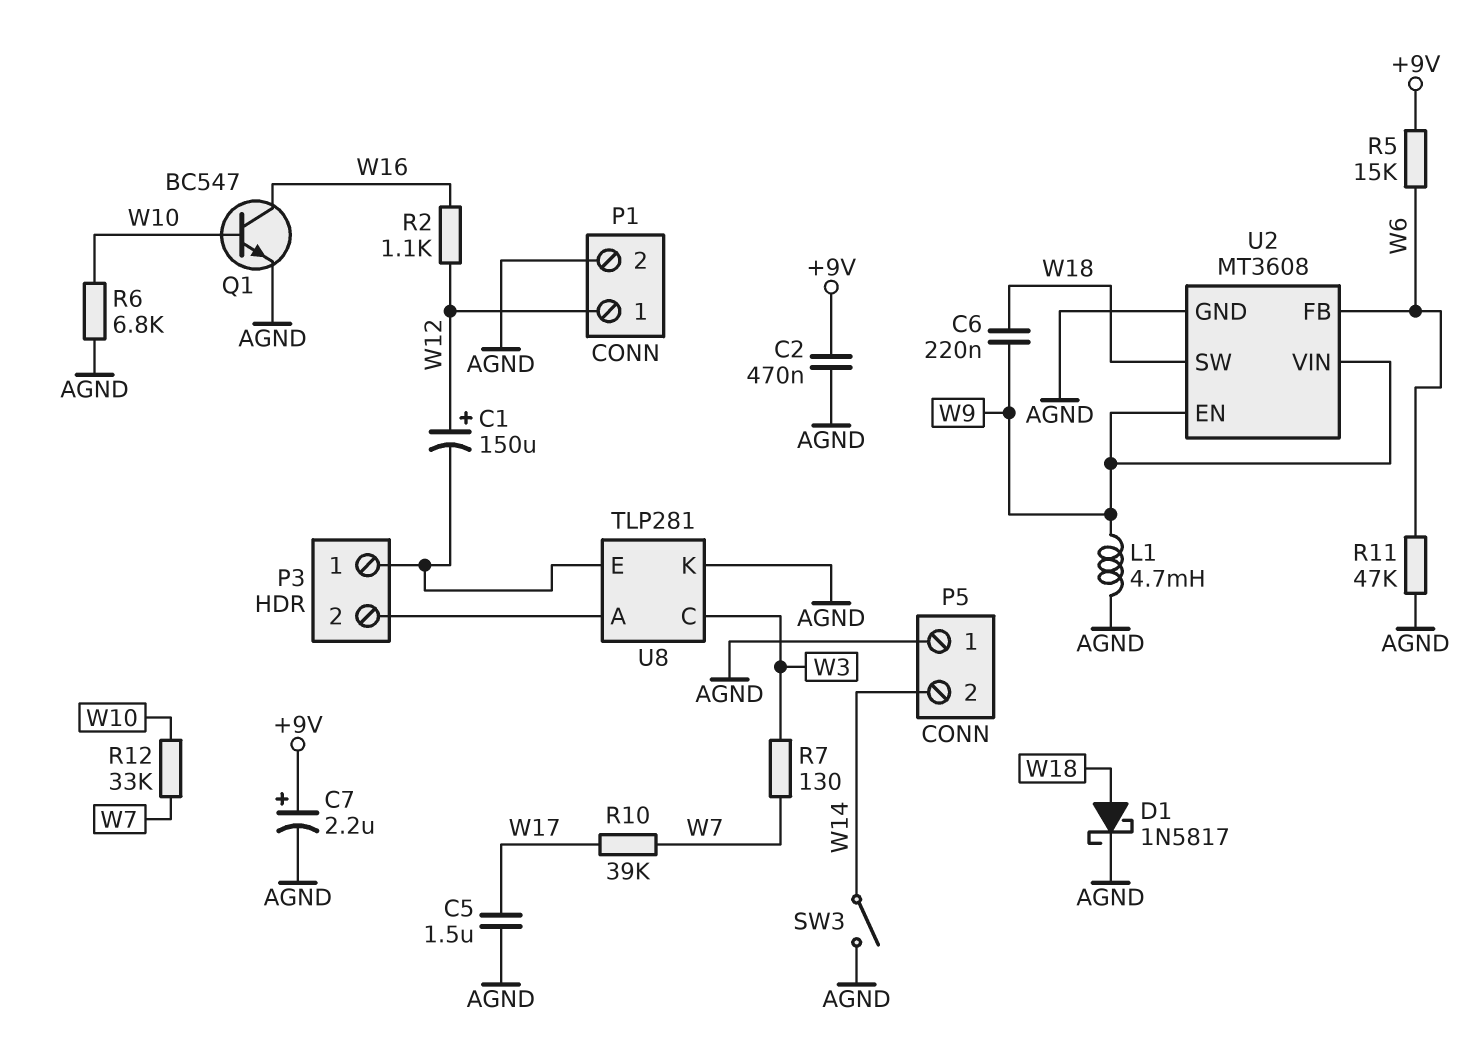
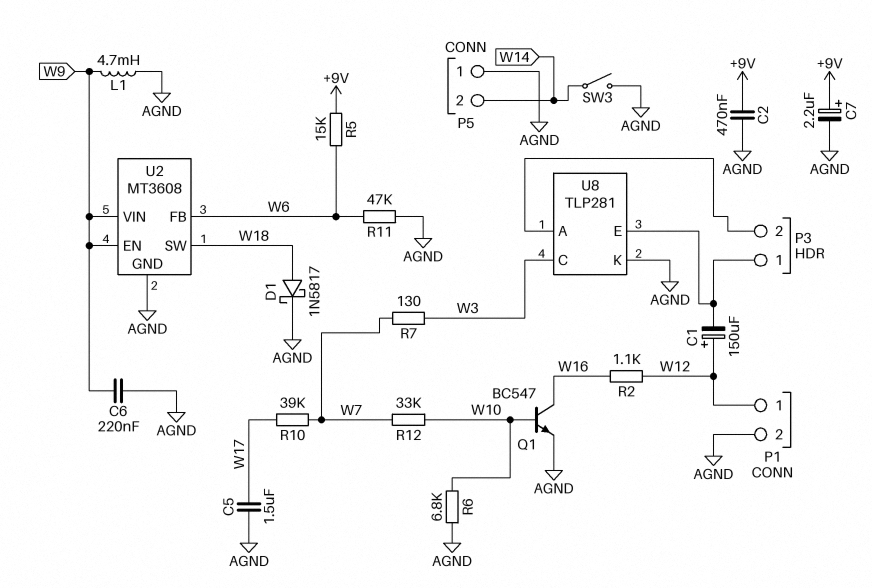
C6: 220nF (W9, W18) -> 220nF (AGND, W9)

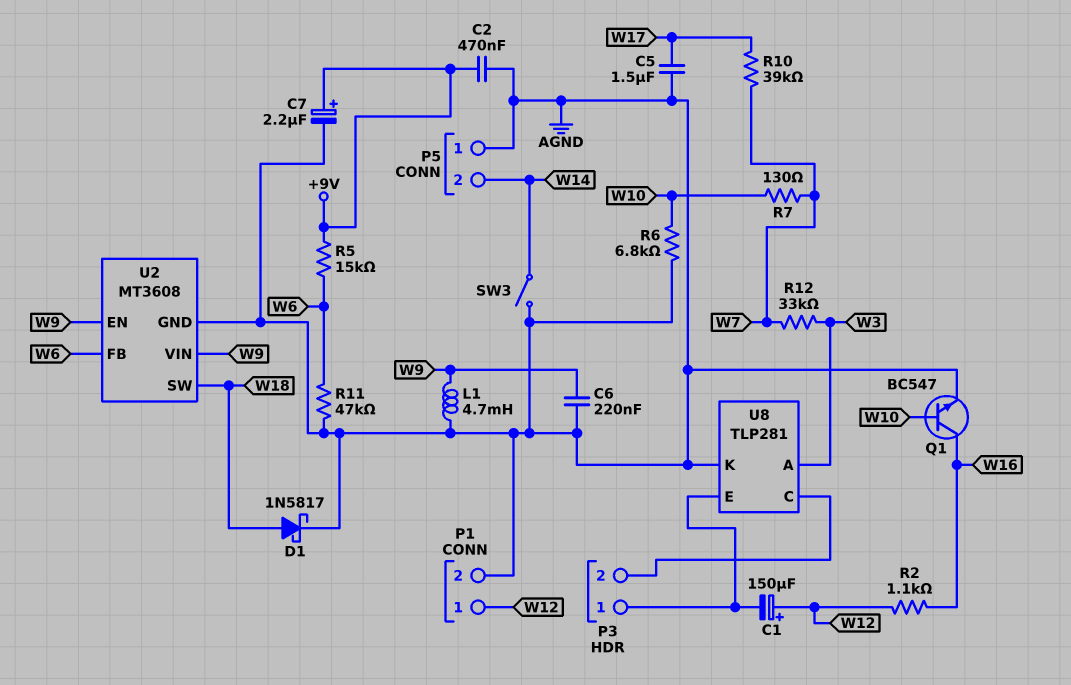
R7: 130 (W3, W7) -> 130 (W7, W10)
R12: 33k (W7, W10) -> 33k (W3, W7)
U8 pin A: P3/2 -> W3
U8 pin C: W3 -> P3/2

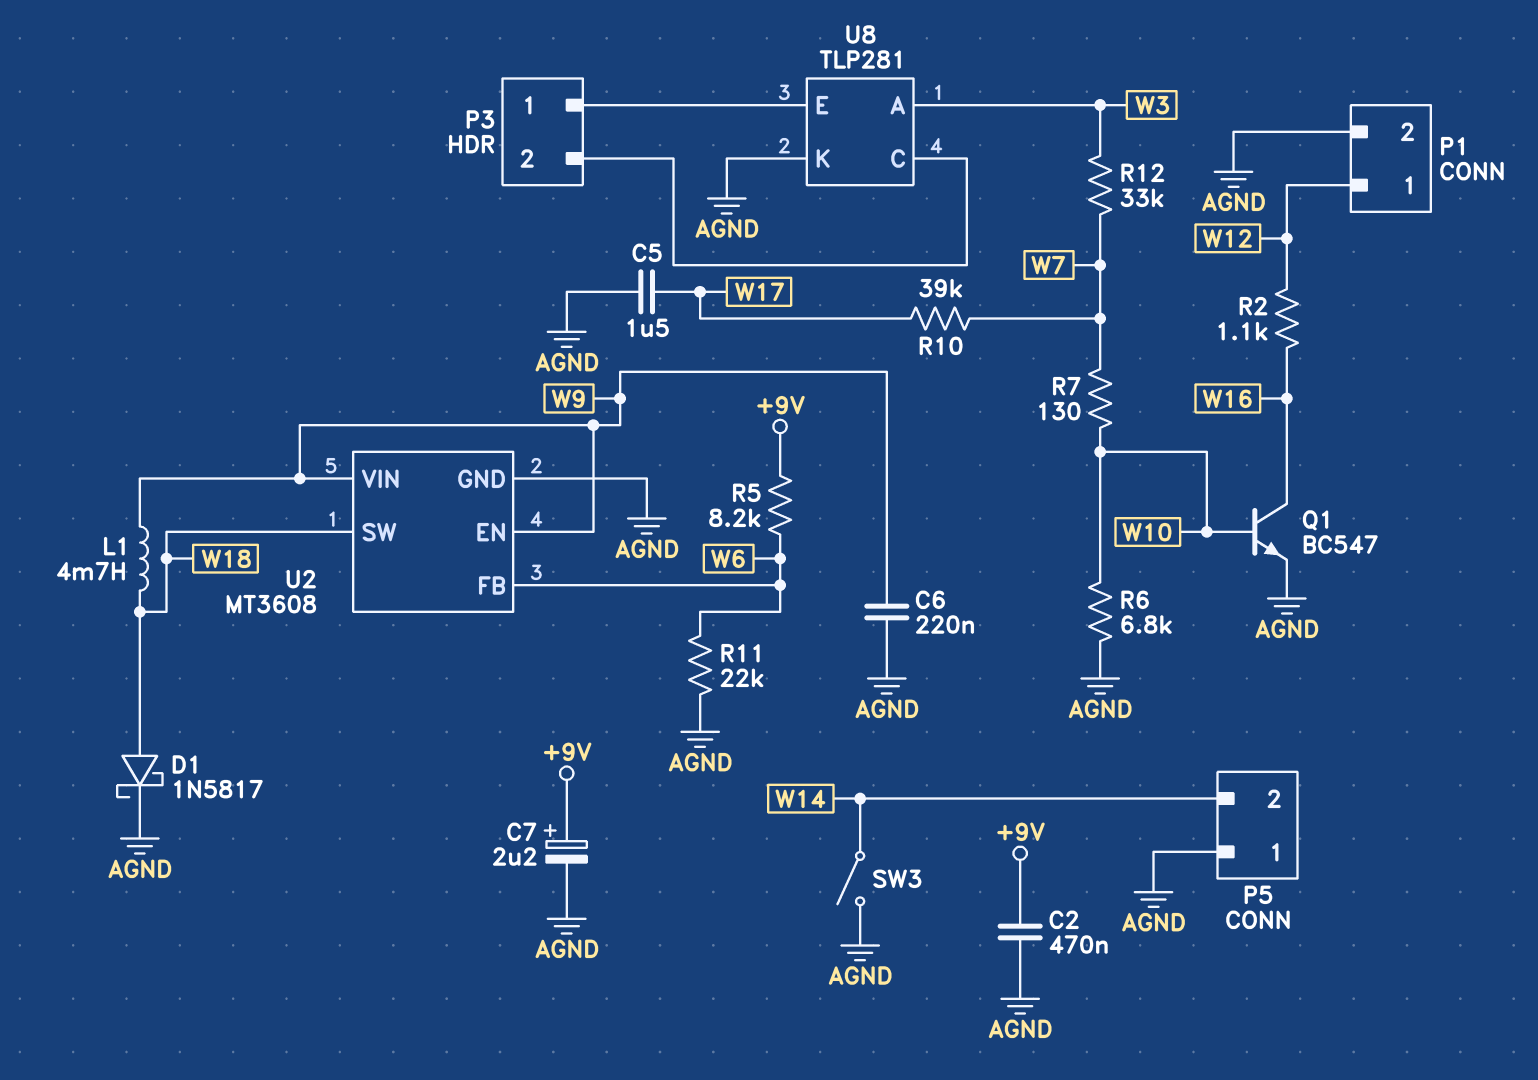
C1: 150uF (plus W12, minus P3/1) -> none
L1: 4.7mH (AGND, W9) -> 4.7mH (W9, W18)
R5: 15k (+9V, W6) -> 8.2k (+9V, W6)
R11: 47k (AGND, W6) -> 22k (AGND, W6)

